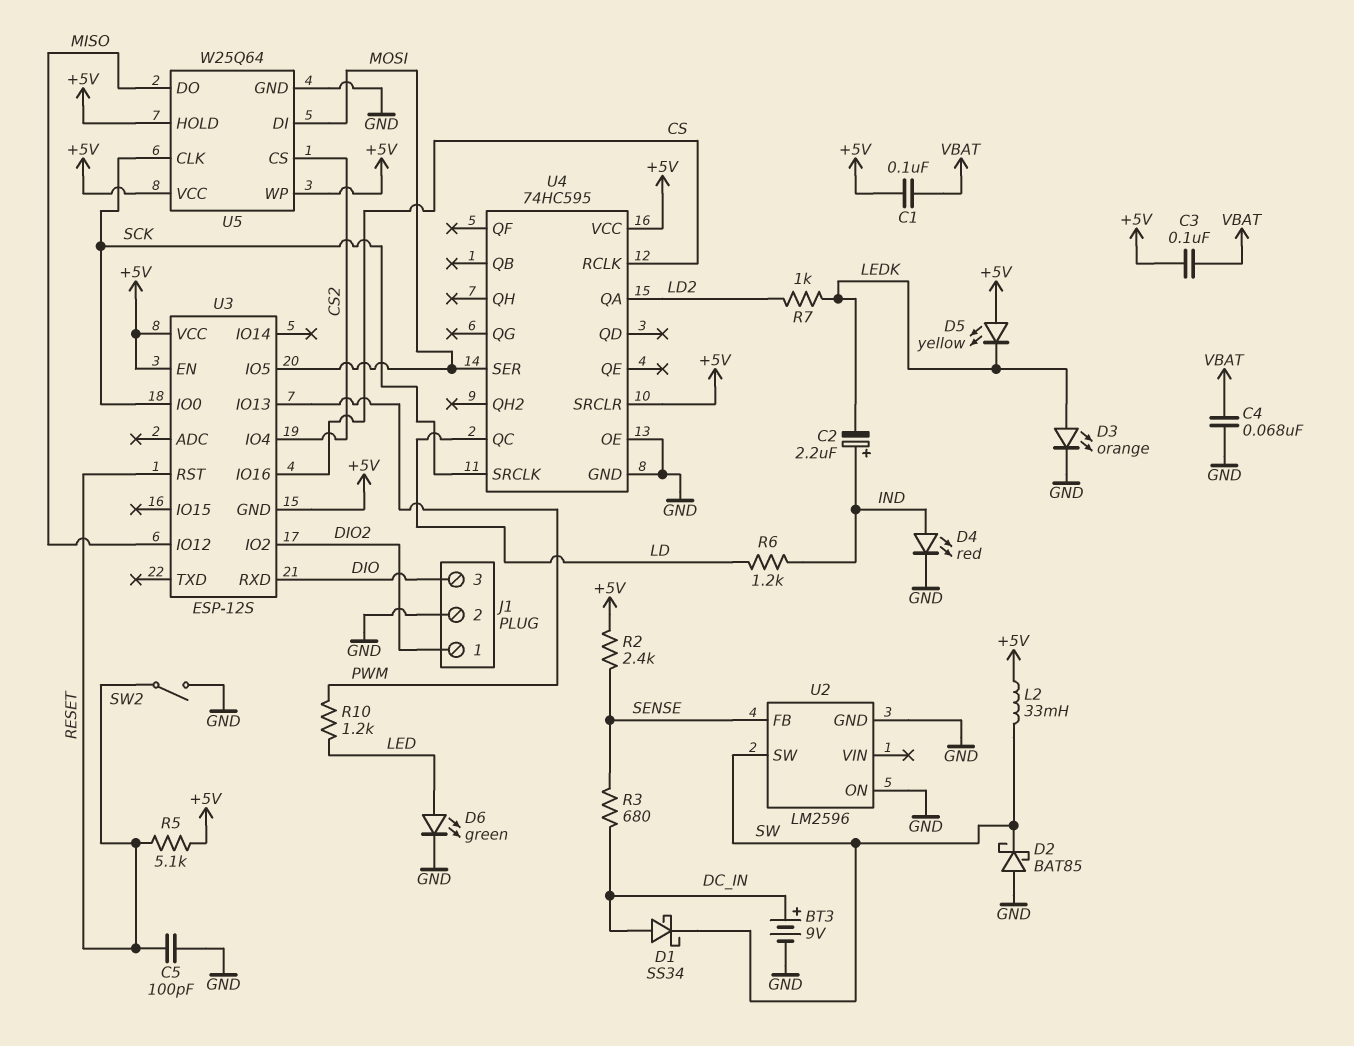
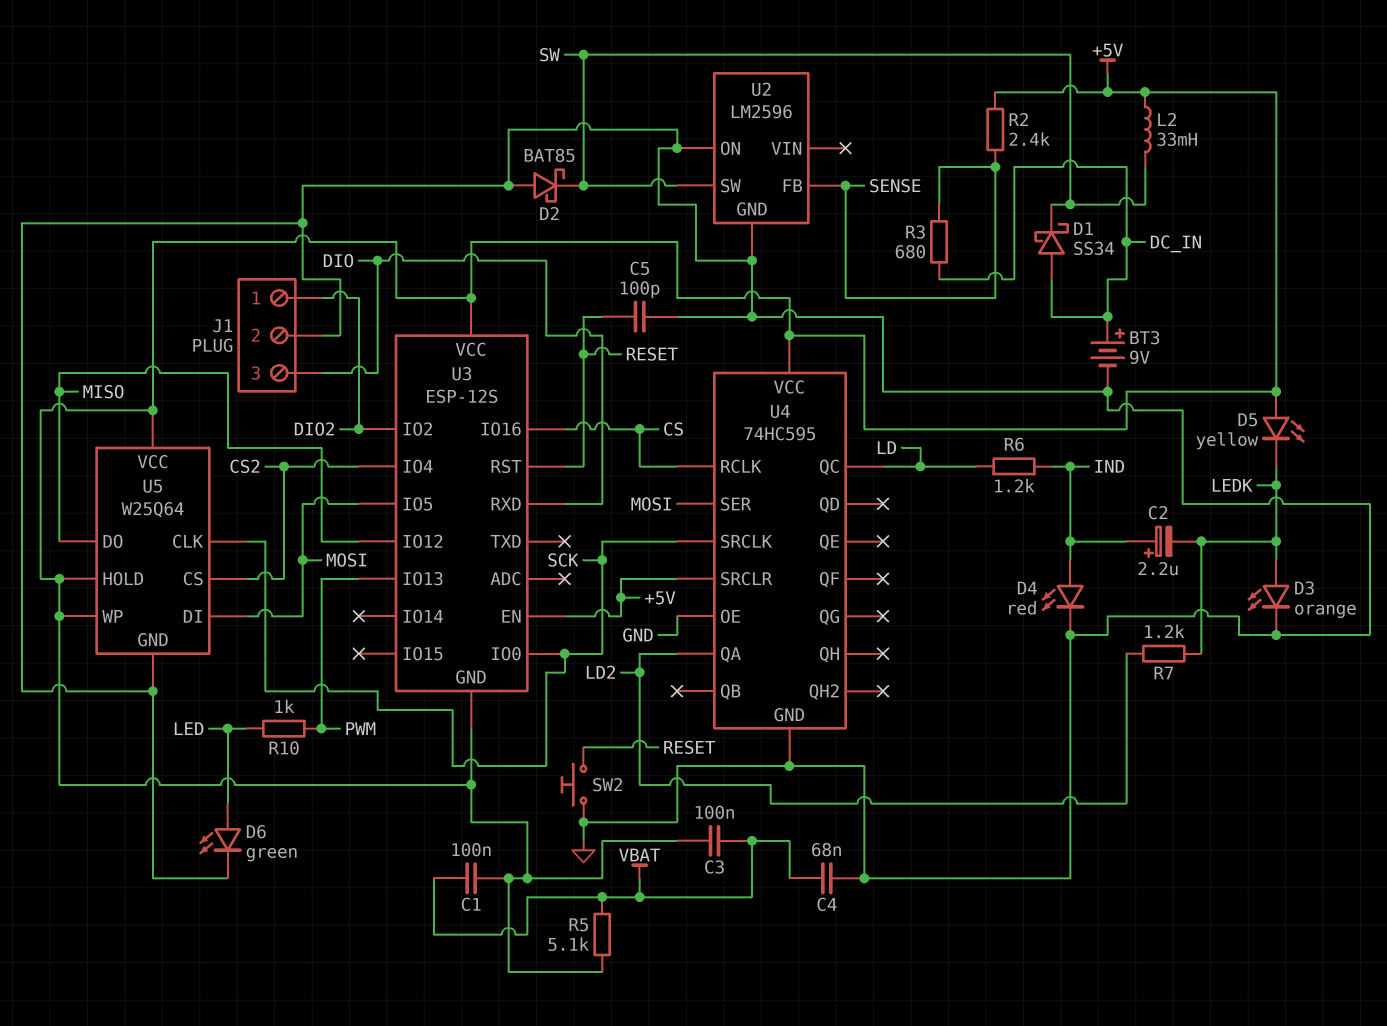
R5: 5.1k (+5V, RESET) -> 5.1k (+5V, VBAT)
R7: 1k (LD2, LEDK) -> 1.2k (LD2, LEDK)
R10: 1.2k (LED, PWM) -> 1k (LED, PWM)
SW2: switch (GND, RESET) -> button (GND, RESET)

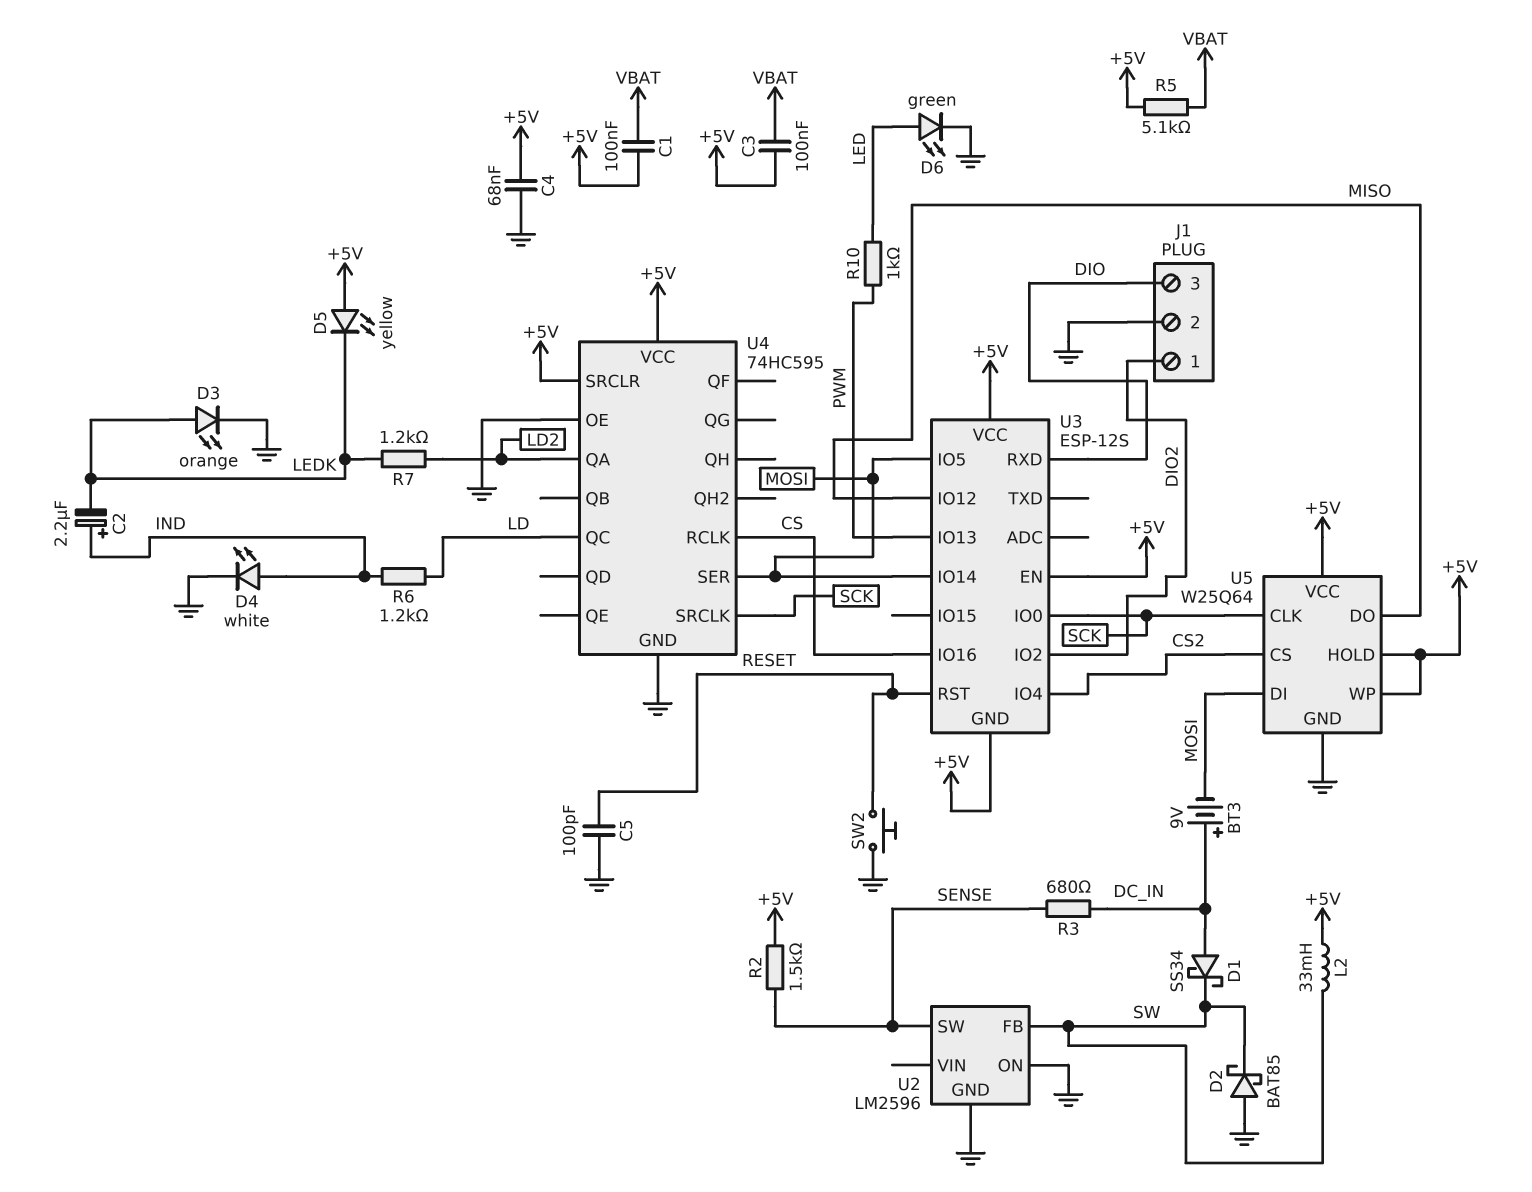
BT3: 9V (plus DC_IN, minus GND) -> 9V (plus DC_IN, minus MOSI)
C4: 68nF (GND, VBAT) -> 68nF (+5V, GND)
D4: LED red (A IND, K GND) -> LED white (A IND, K GND)
R2: 2.4k (+5V, SENSE) -> 1.5k (+5V, SENSE)
U2 pin FB: SENSE -> SW
U2 pin SW: SW -> SENSE
U3 pin IO14: none -> MOSI

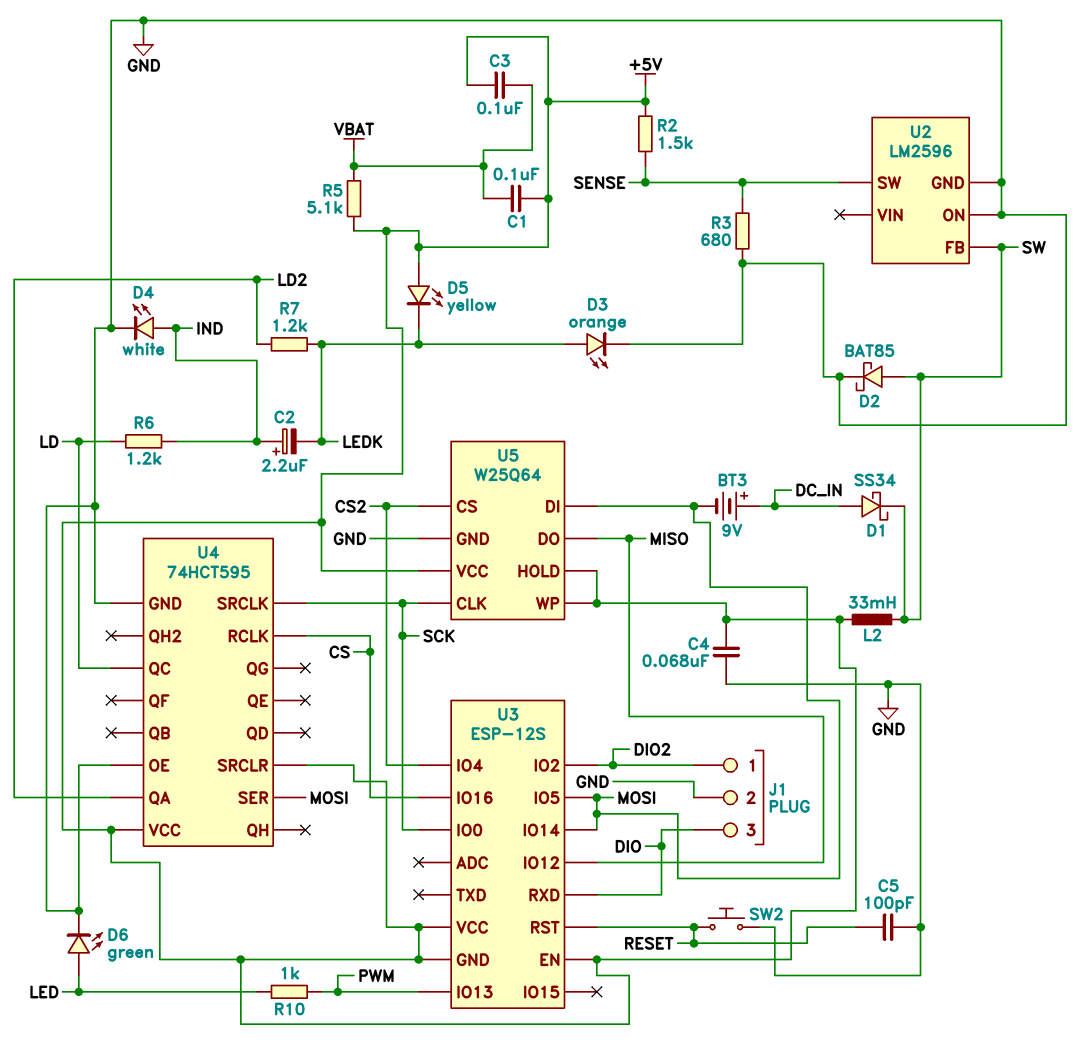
D2: schottky BAT85 (A GND, K SW) -> schottky BAT85 (A SW, K GND)
R3: 680 (DC_IN, SENSE) -> 680 (GND, SENSE)
U4: 74HC595 -> 74HCT595

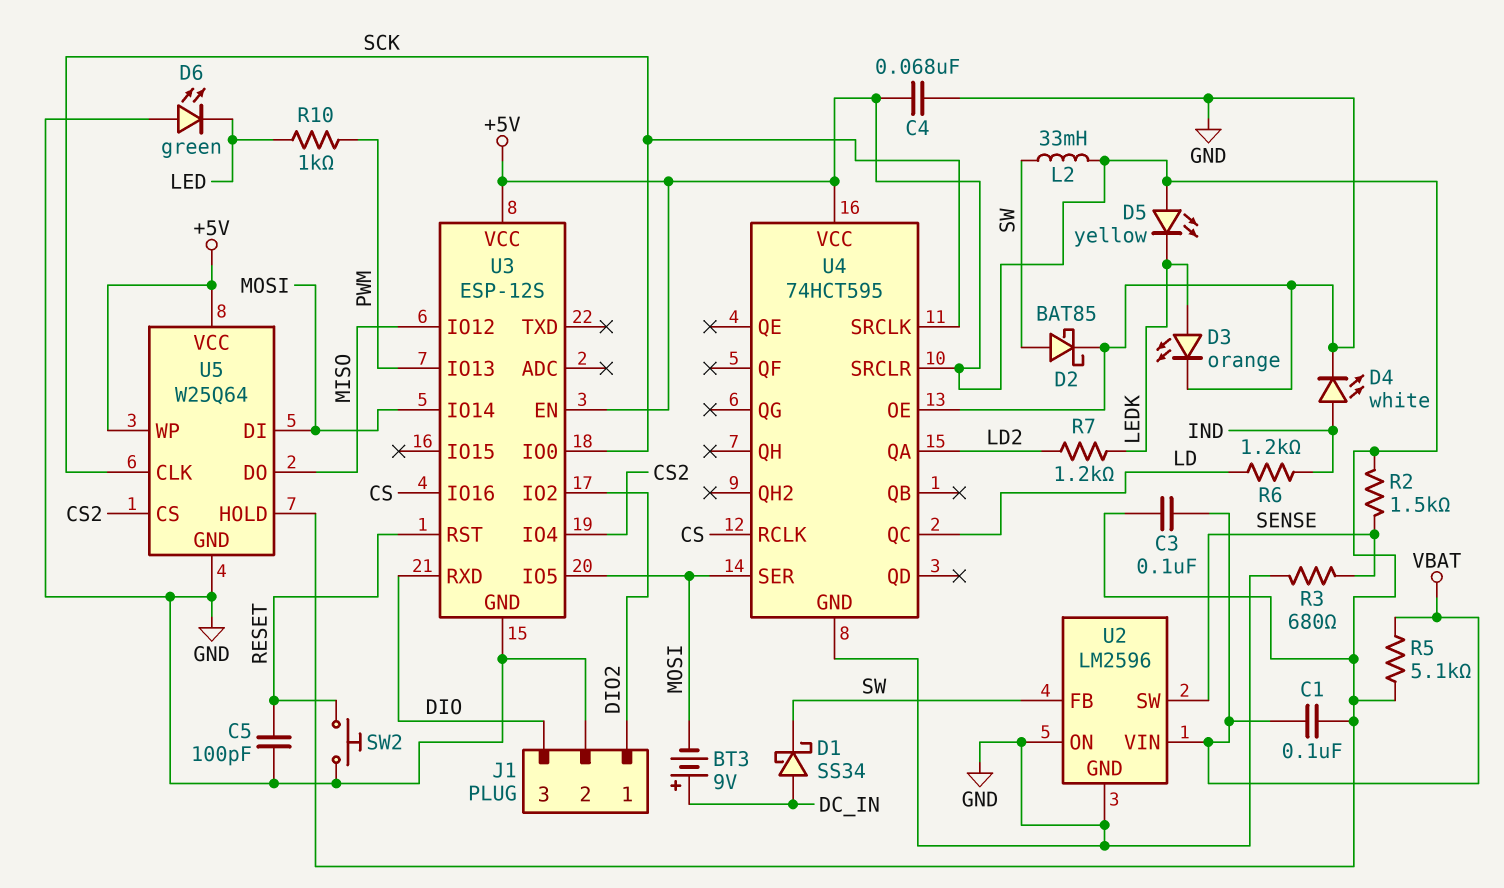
C2: 2.2uF (plus IND, minus LEDK) -> none
D6: LED green (A LED, K GND) -> LED green (A GND, K LED)
U2 pin VIN: none -> VBAT
U3 pin GND: +5V -> GND

